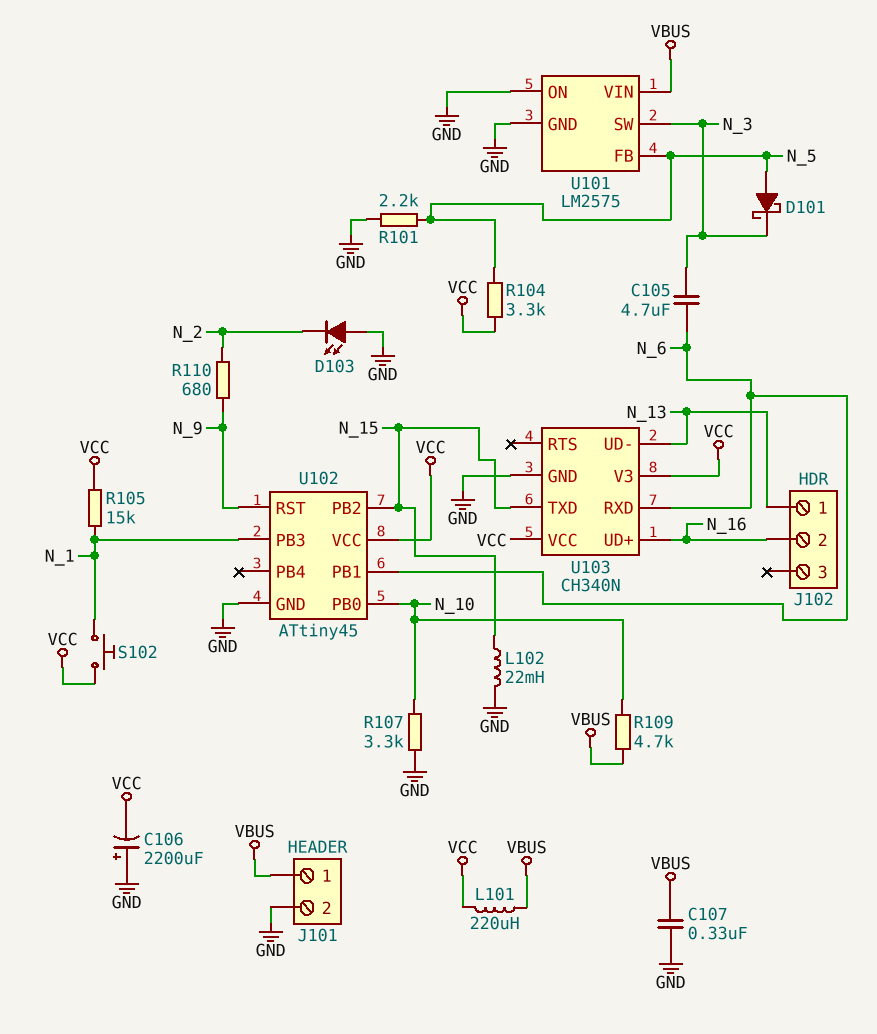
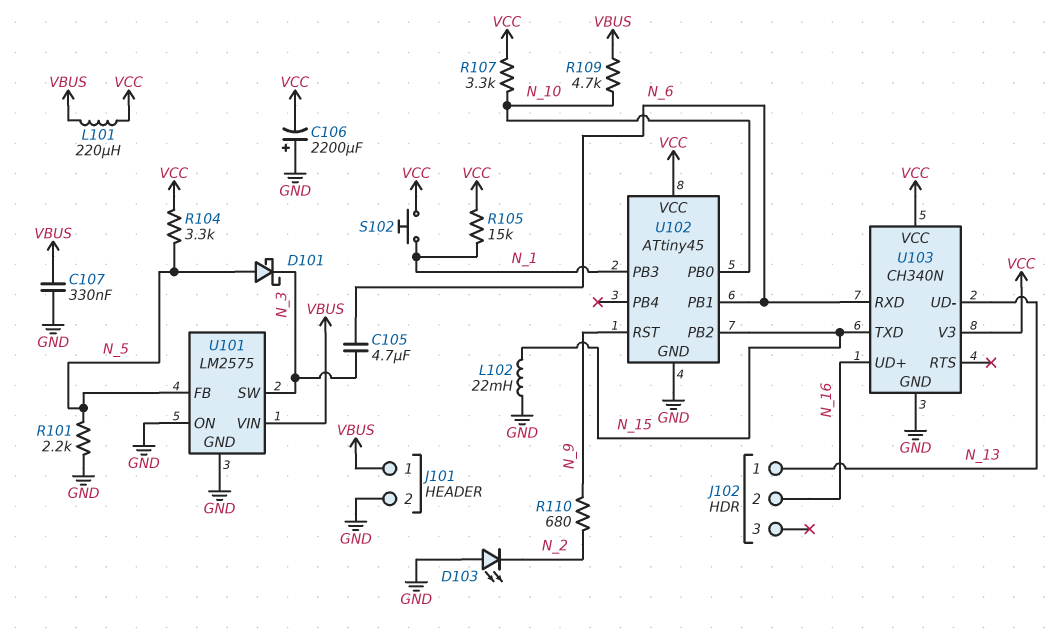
R107: 3.3k (GND, N_10) -> 3.3k (N_10, VCC)

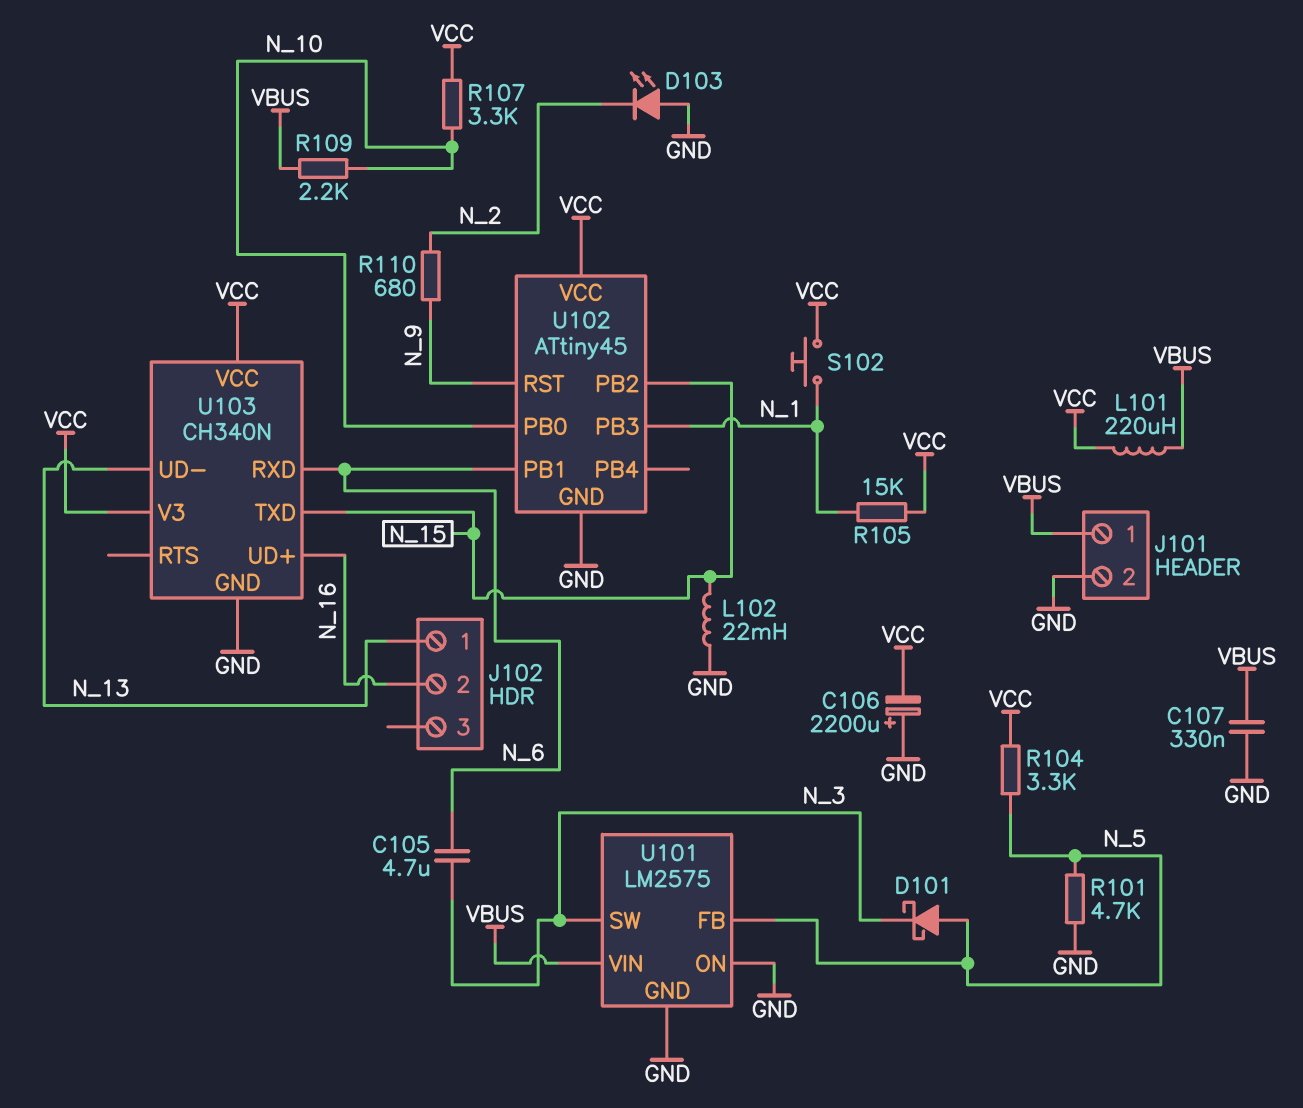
R101: 2.2k (GND, N_5) -> 4.7k (GND, N_5)
R109: 4.7k (N_10, VBUS) -> 2.2k (N_10, VBUS)

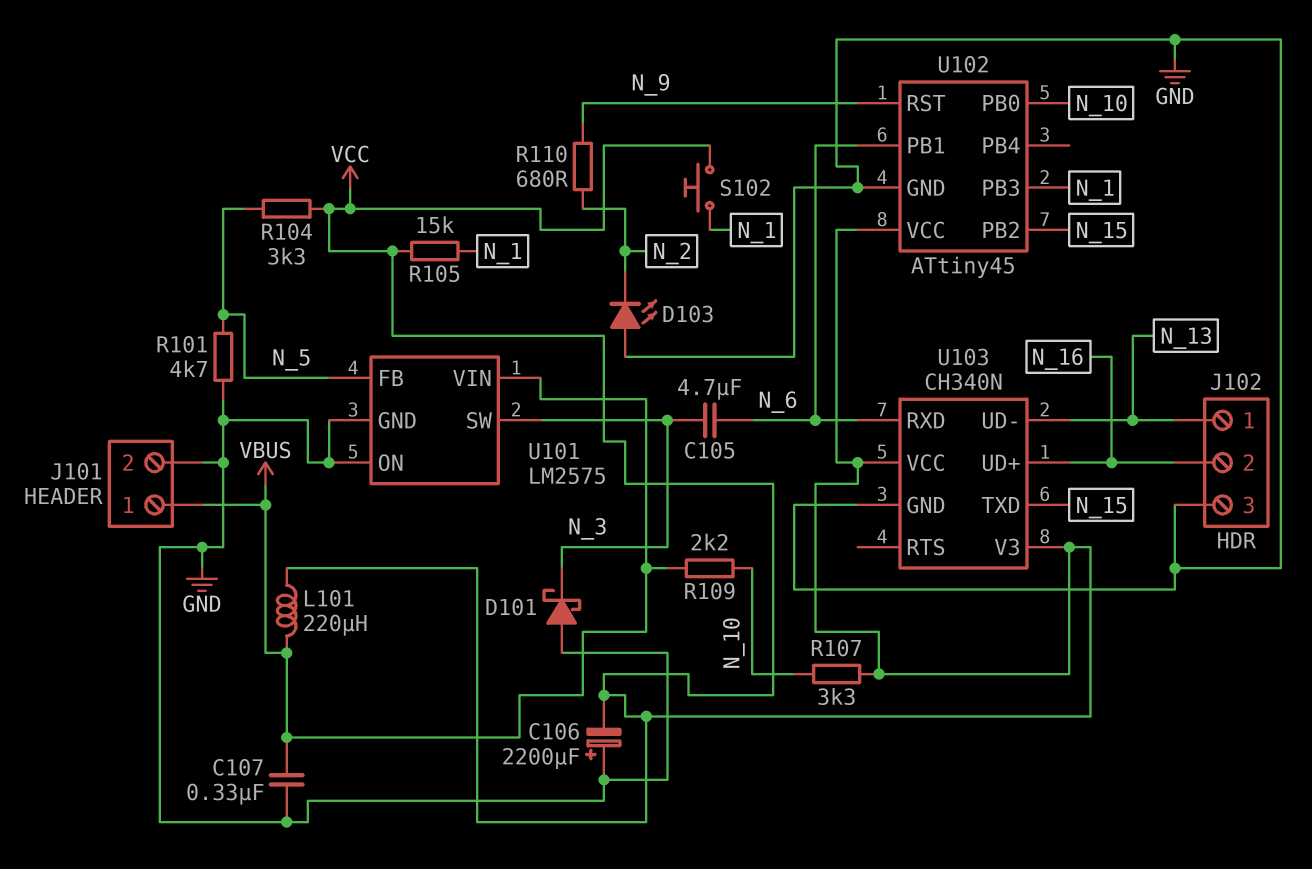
D101: schottky (A N_5, K N_3) -> schottky (A GND, K N_3)
J102 pin 3: none -> GND
L102: 22mH (GND, N_15) -> none

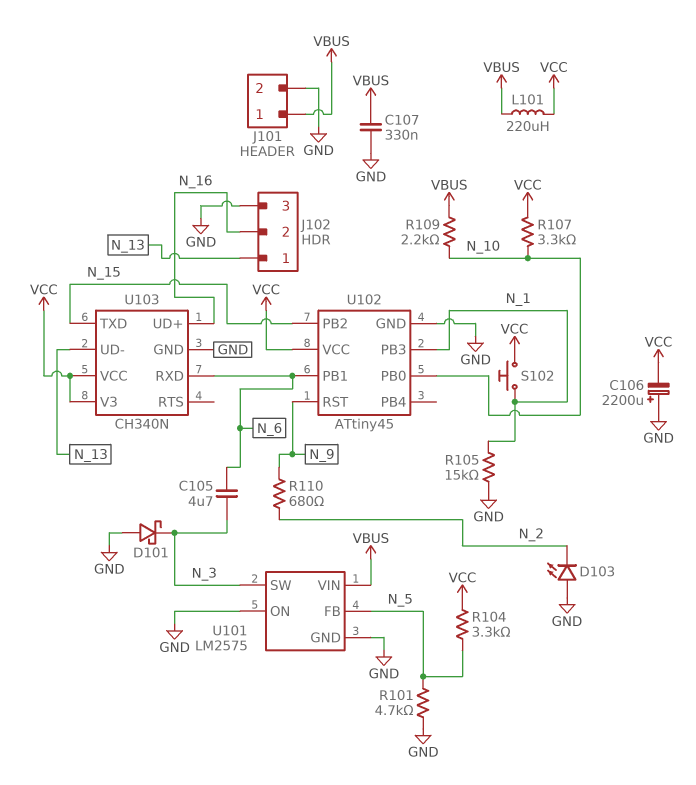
R105: 15k (N_1, VCC) -> 15k (GND, N_1)

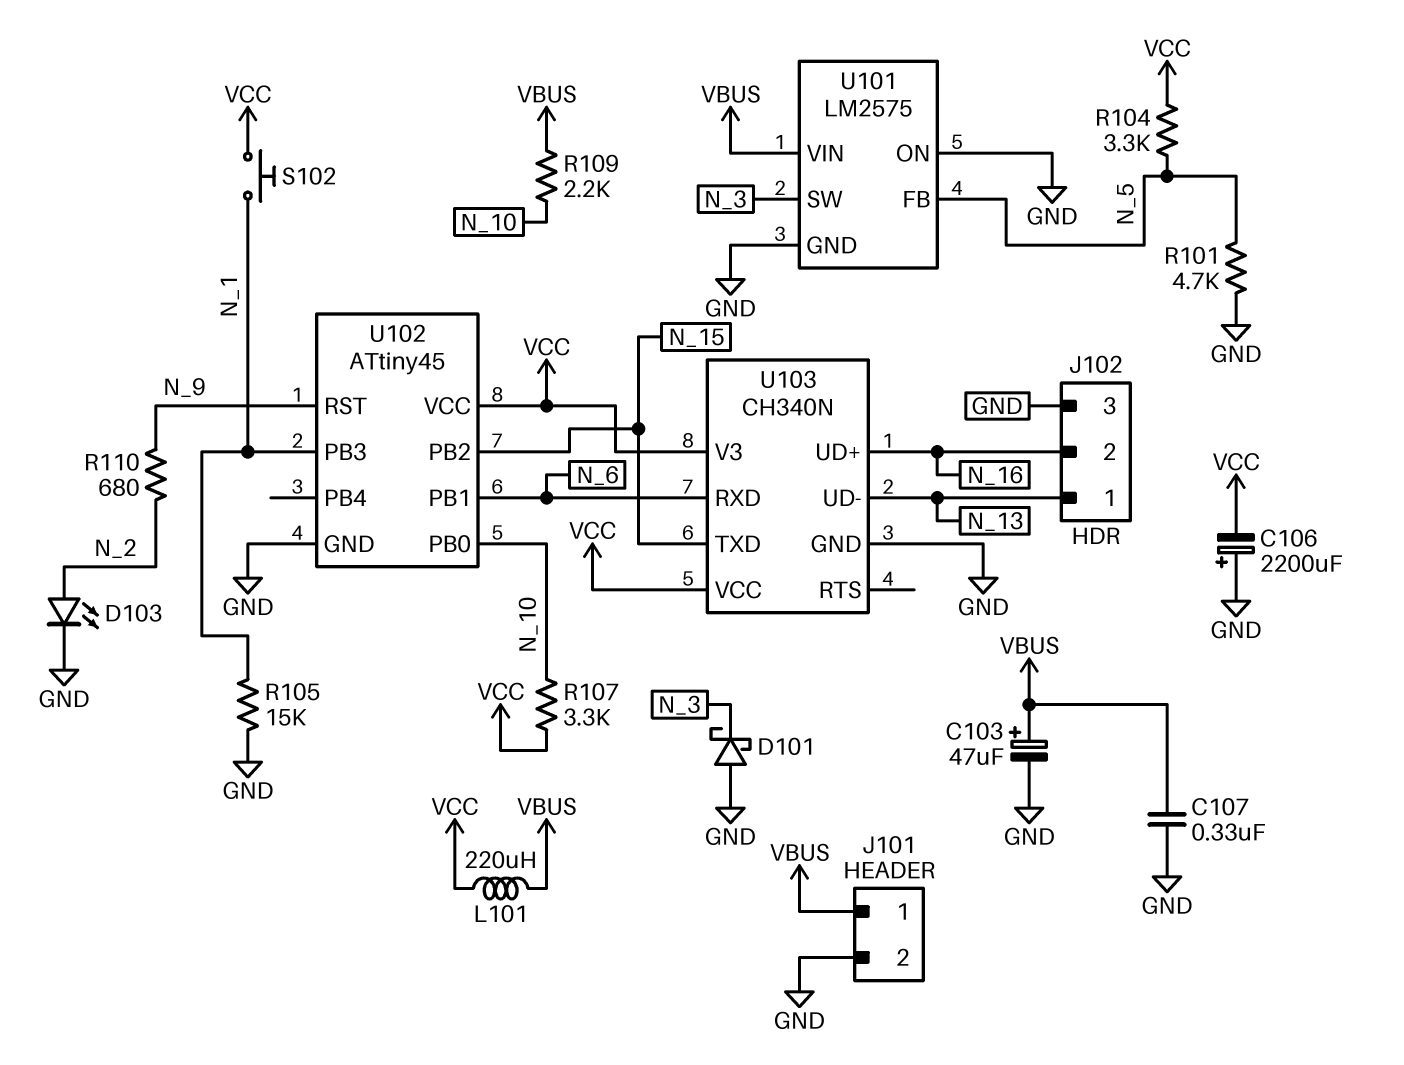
C103: none -> 47uF (plus VBUS, minus GND)
C105: 4.7uF (N_3, N_6) -> none
D103: LED (A GND, K N_2) -> LED (A N_2, K GND)

